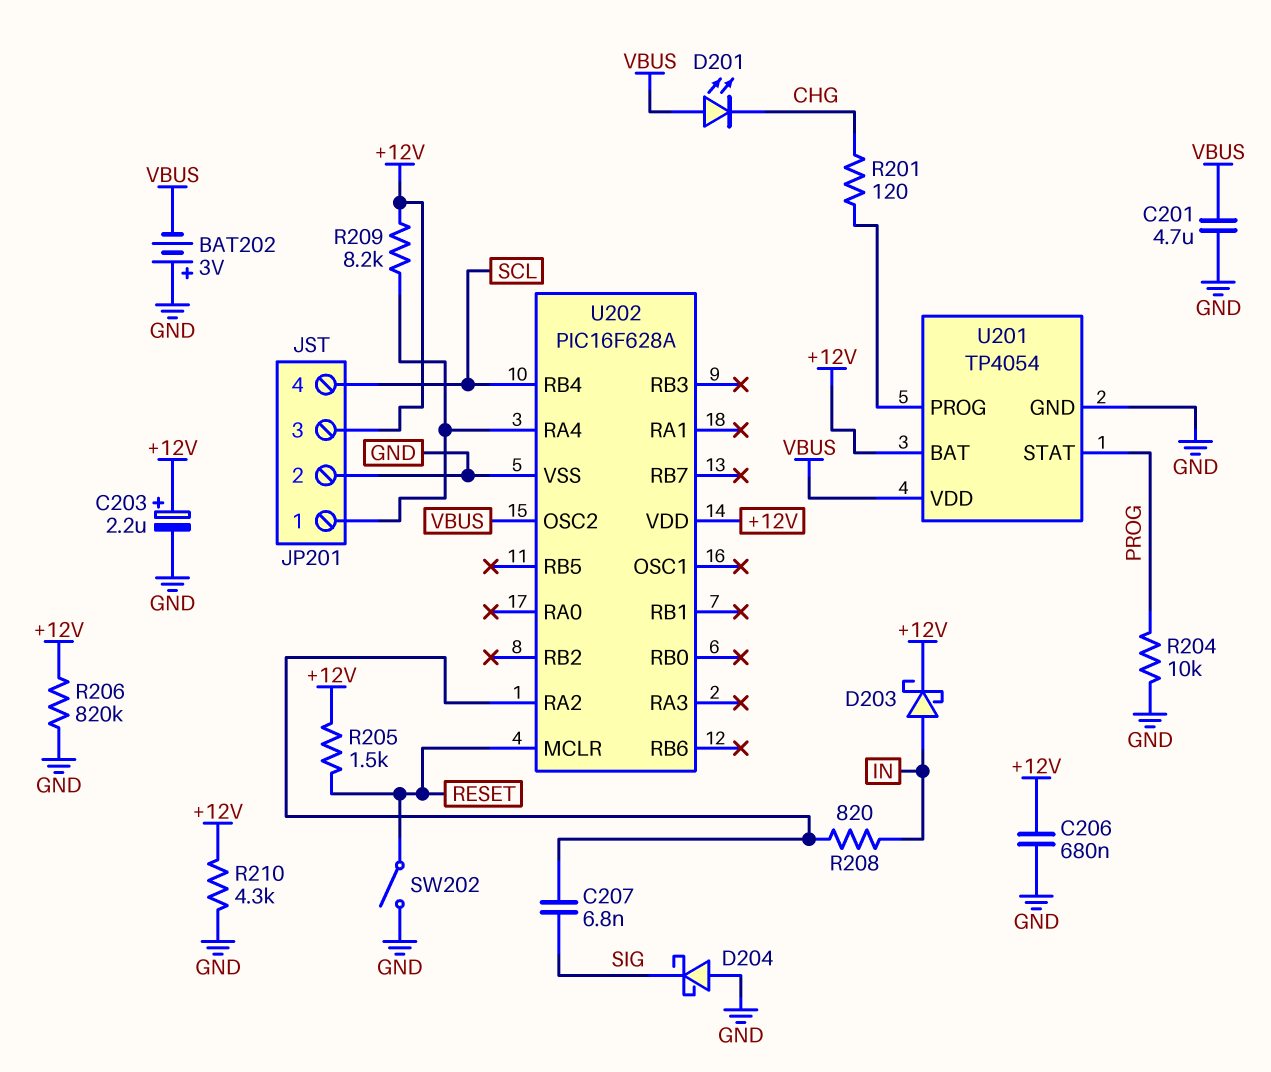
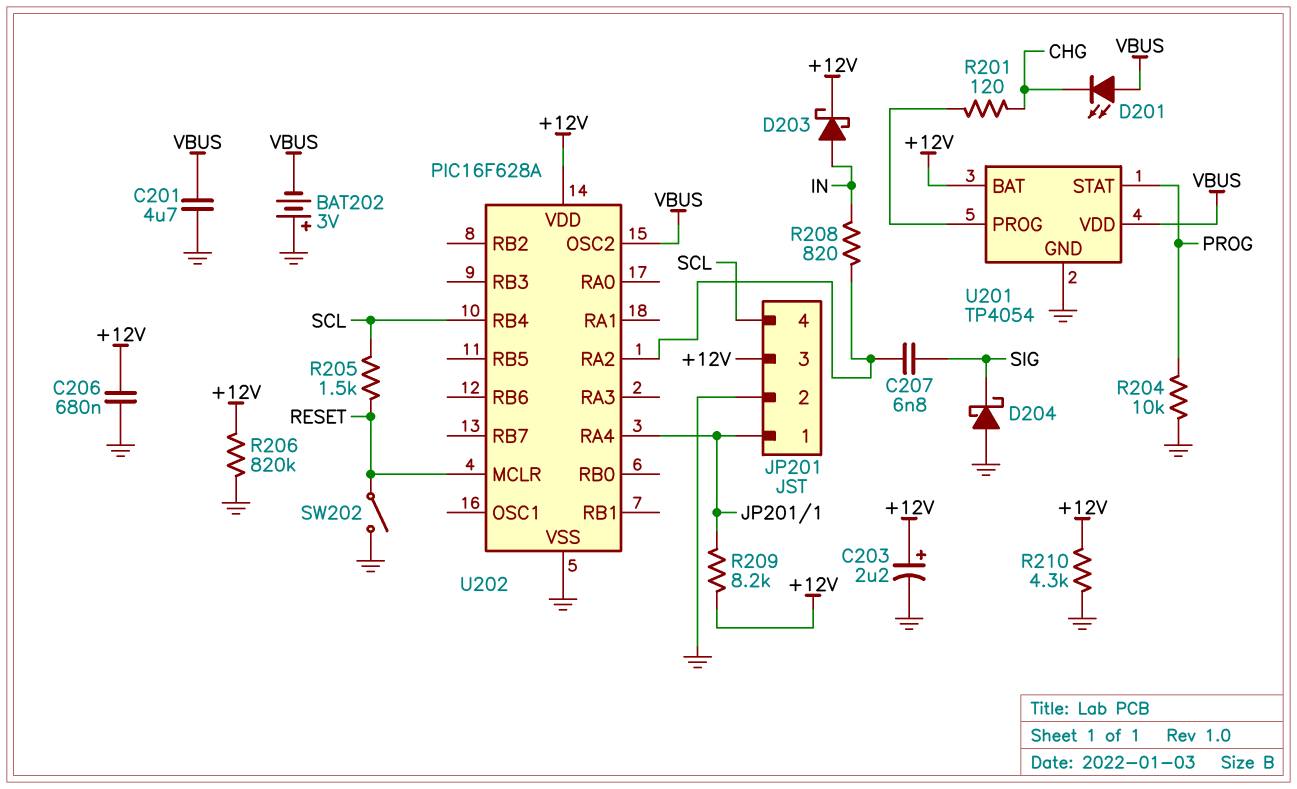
R205: 1.5k (+12V, RESET) -> 1.5k (RESET, SCL)

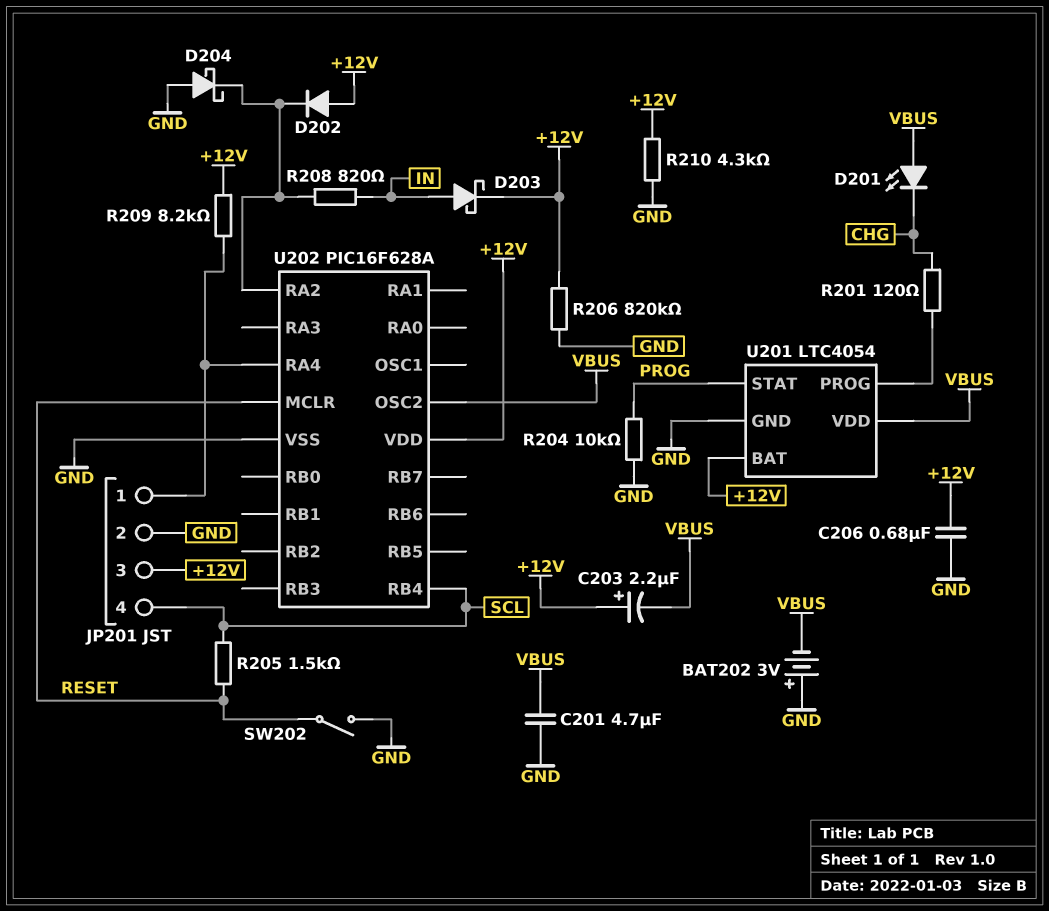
C203: 2.2uF (plus +12V, minus GND) -> 2.2uF (plus +12V, minus VBUS)
C207: 6.8nF (SIG, U202/RA2) -> none
D202: none -> diode (A +12V, K U202/RA2)
D204: schottky (A GND, K SIG) -> schottky (A GND, K U202/RA2)
U201: TP4054 -> LTC4054

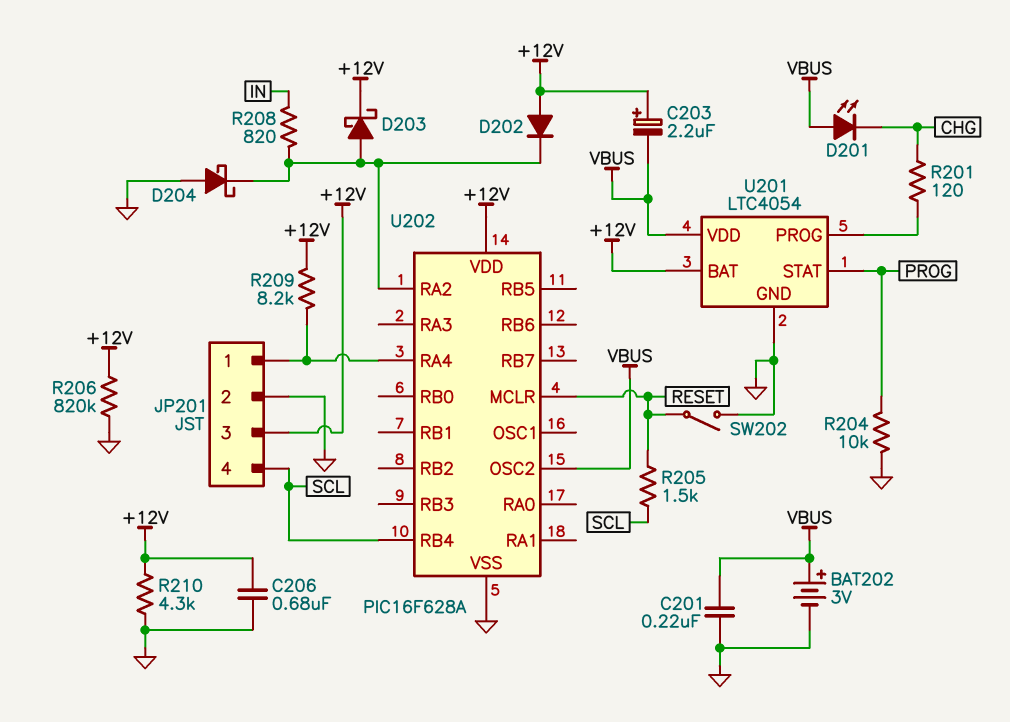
BAT202: 3V (plus GND, minus VBUS) -> 3V (plus VBUS, minus GND)
C201: 4.7uF (GND, VBUS) -> 220nF (GND, VBUS)
D203: schottky (A IN, K +12V) -> schottky (A U202/RA2, K +12V)

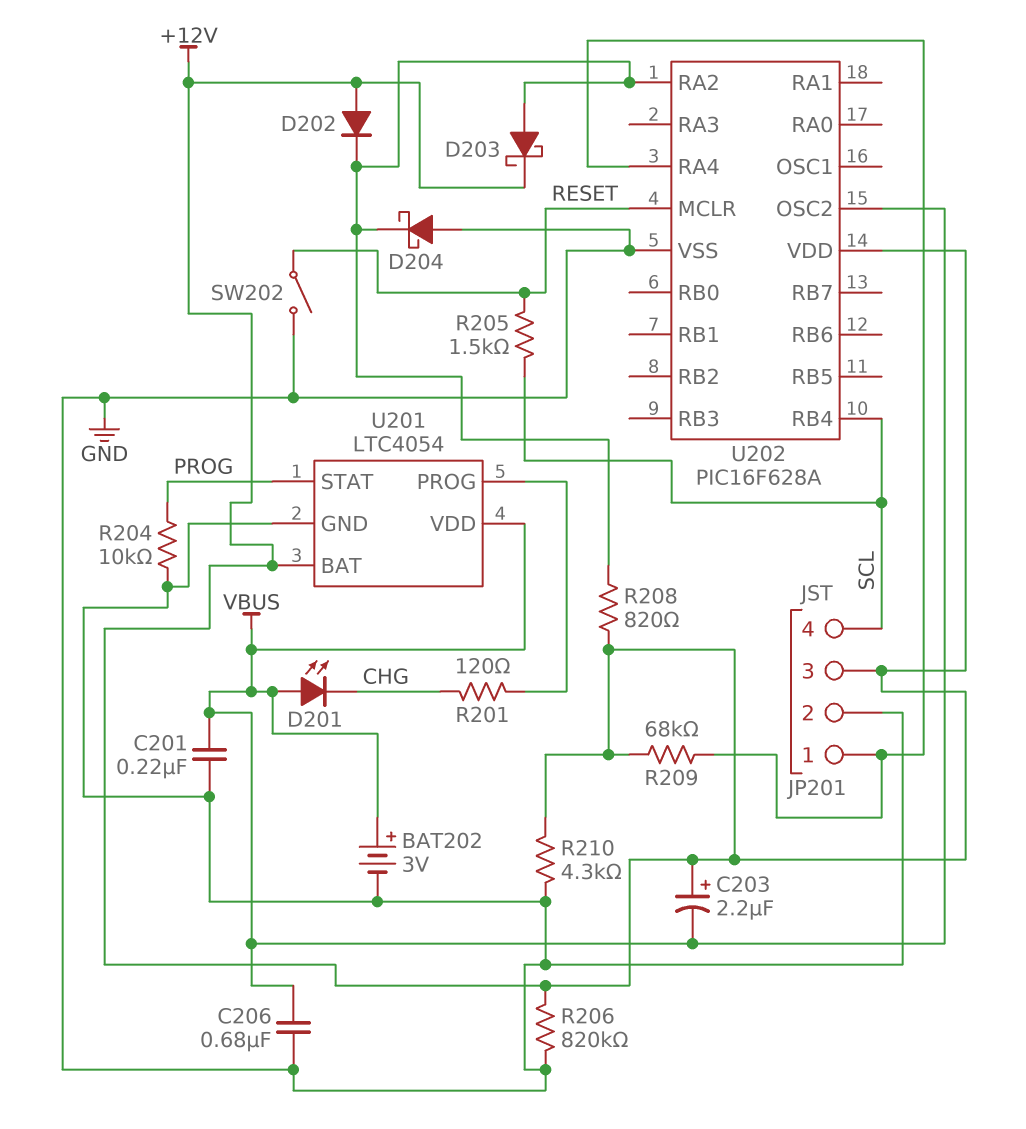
C206: 680nF (+12V, GND) -> 680nF (GND, VBUS)
R208: 820 (IN, U202/RA2) -> 820 (+12V, U202/RA2)
R209: 8.2k (+12V, JP201/1) -> 68k (+12V, JP201/1)

